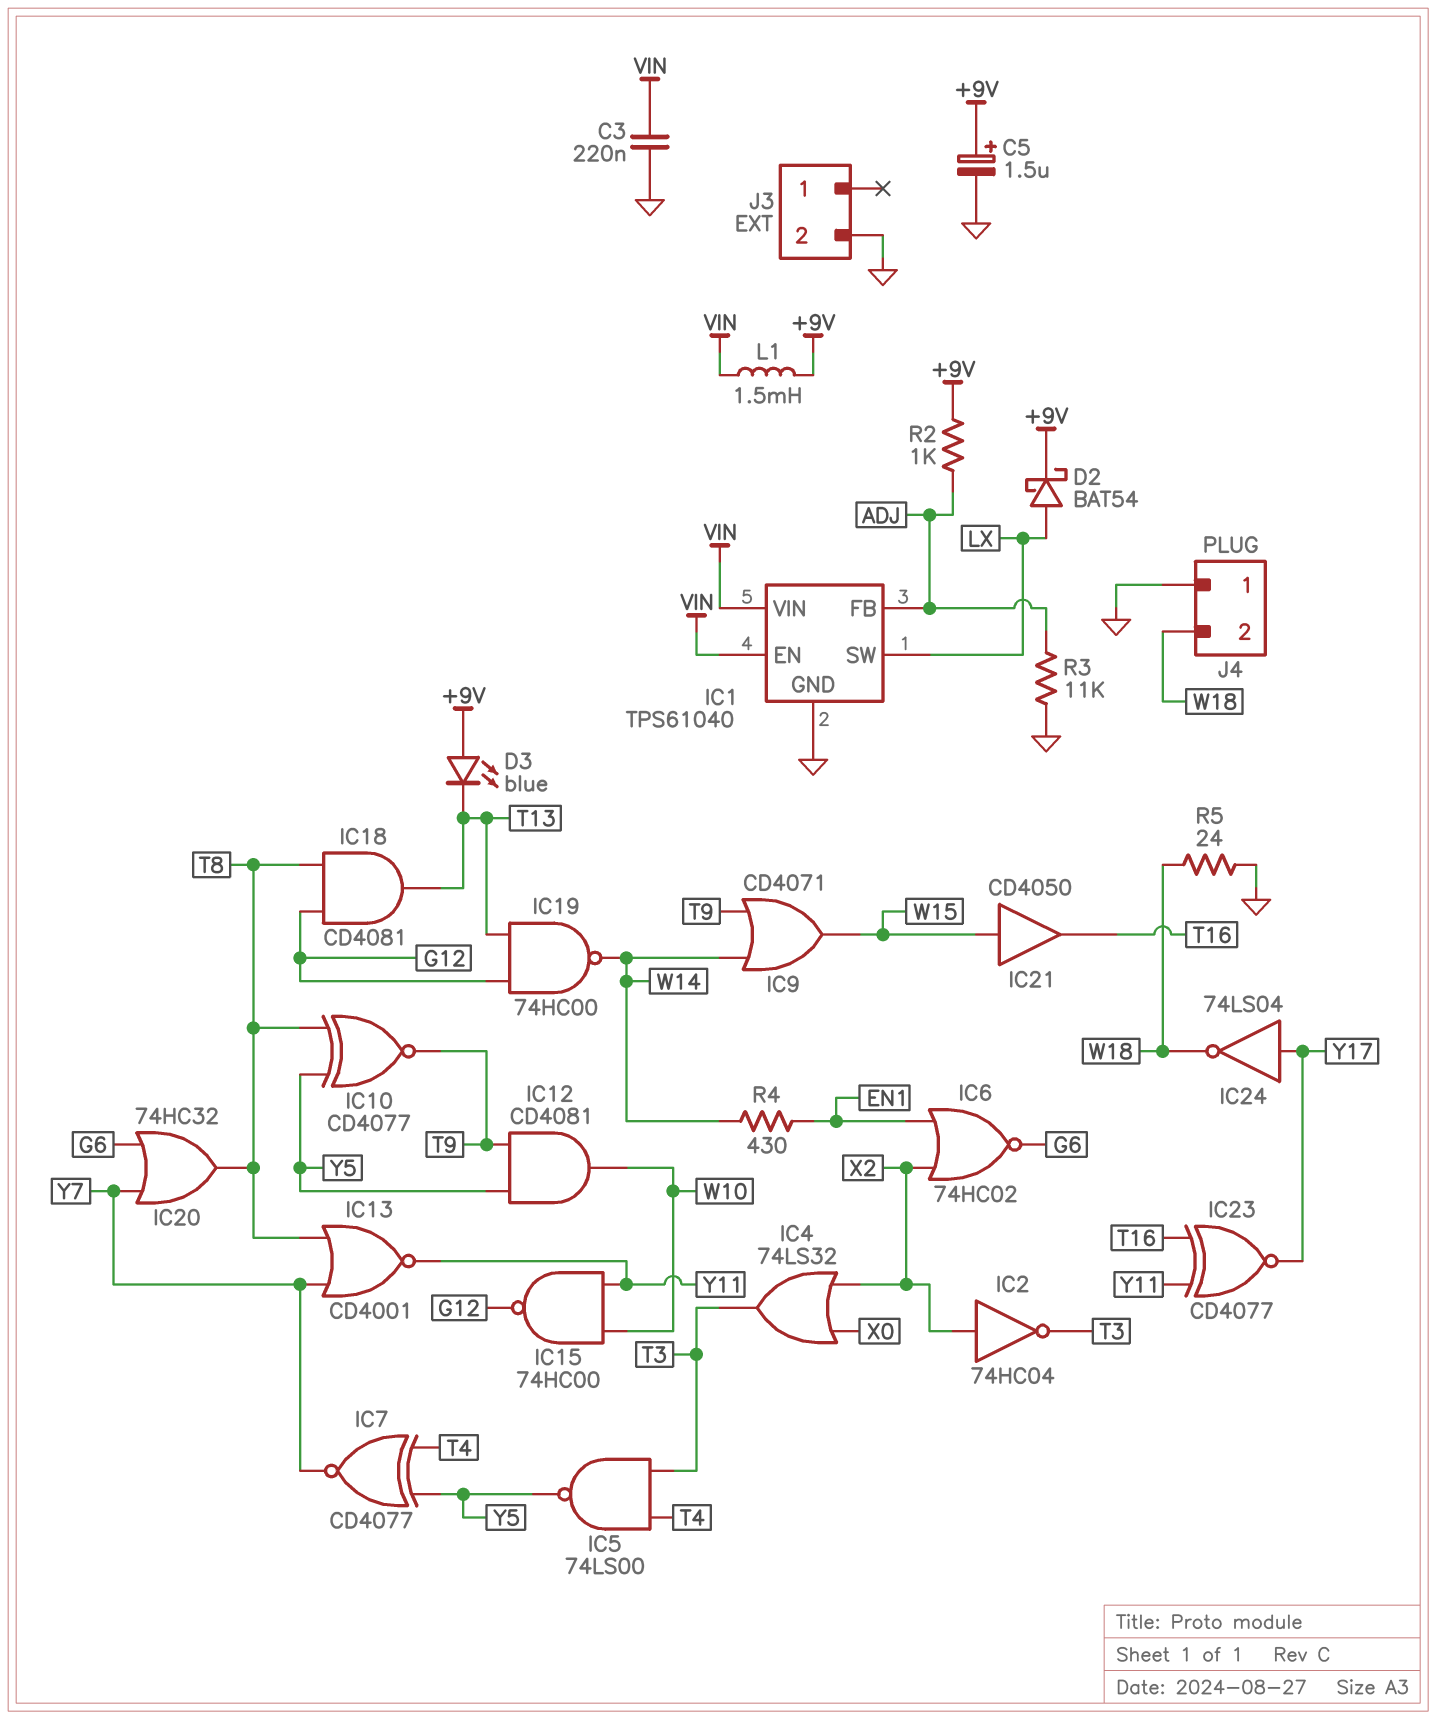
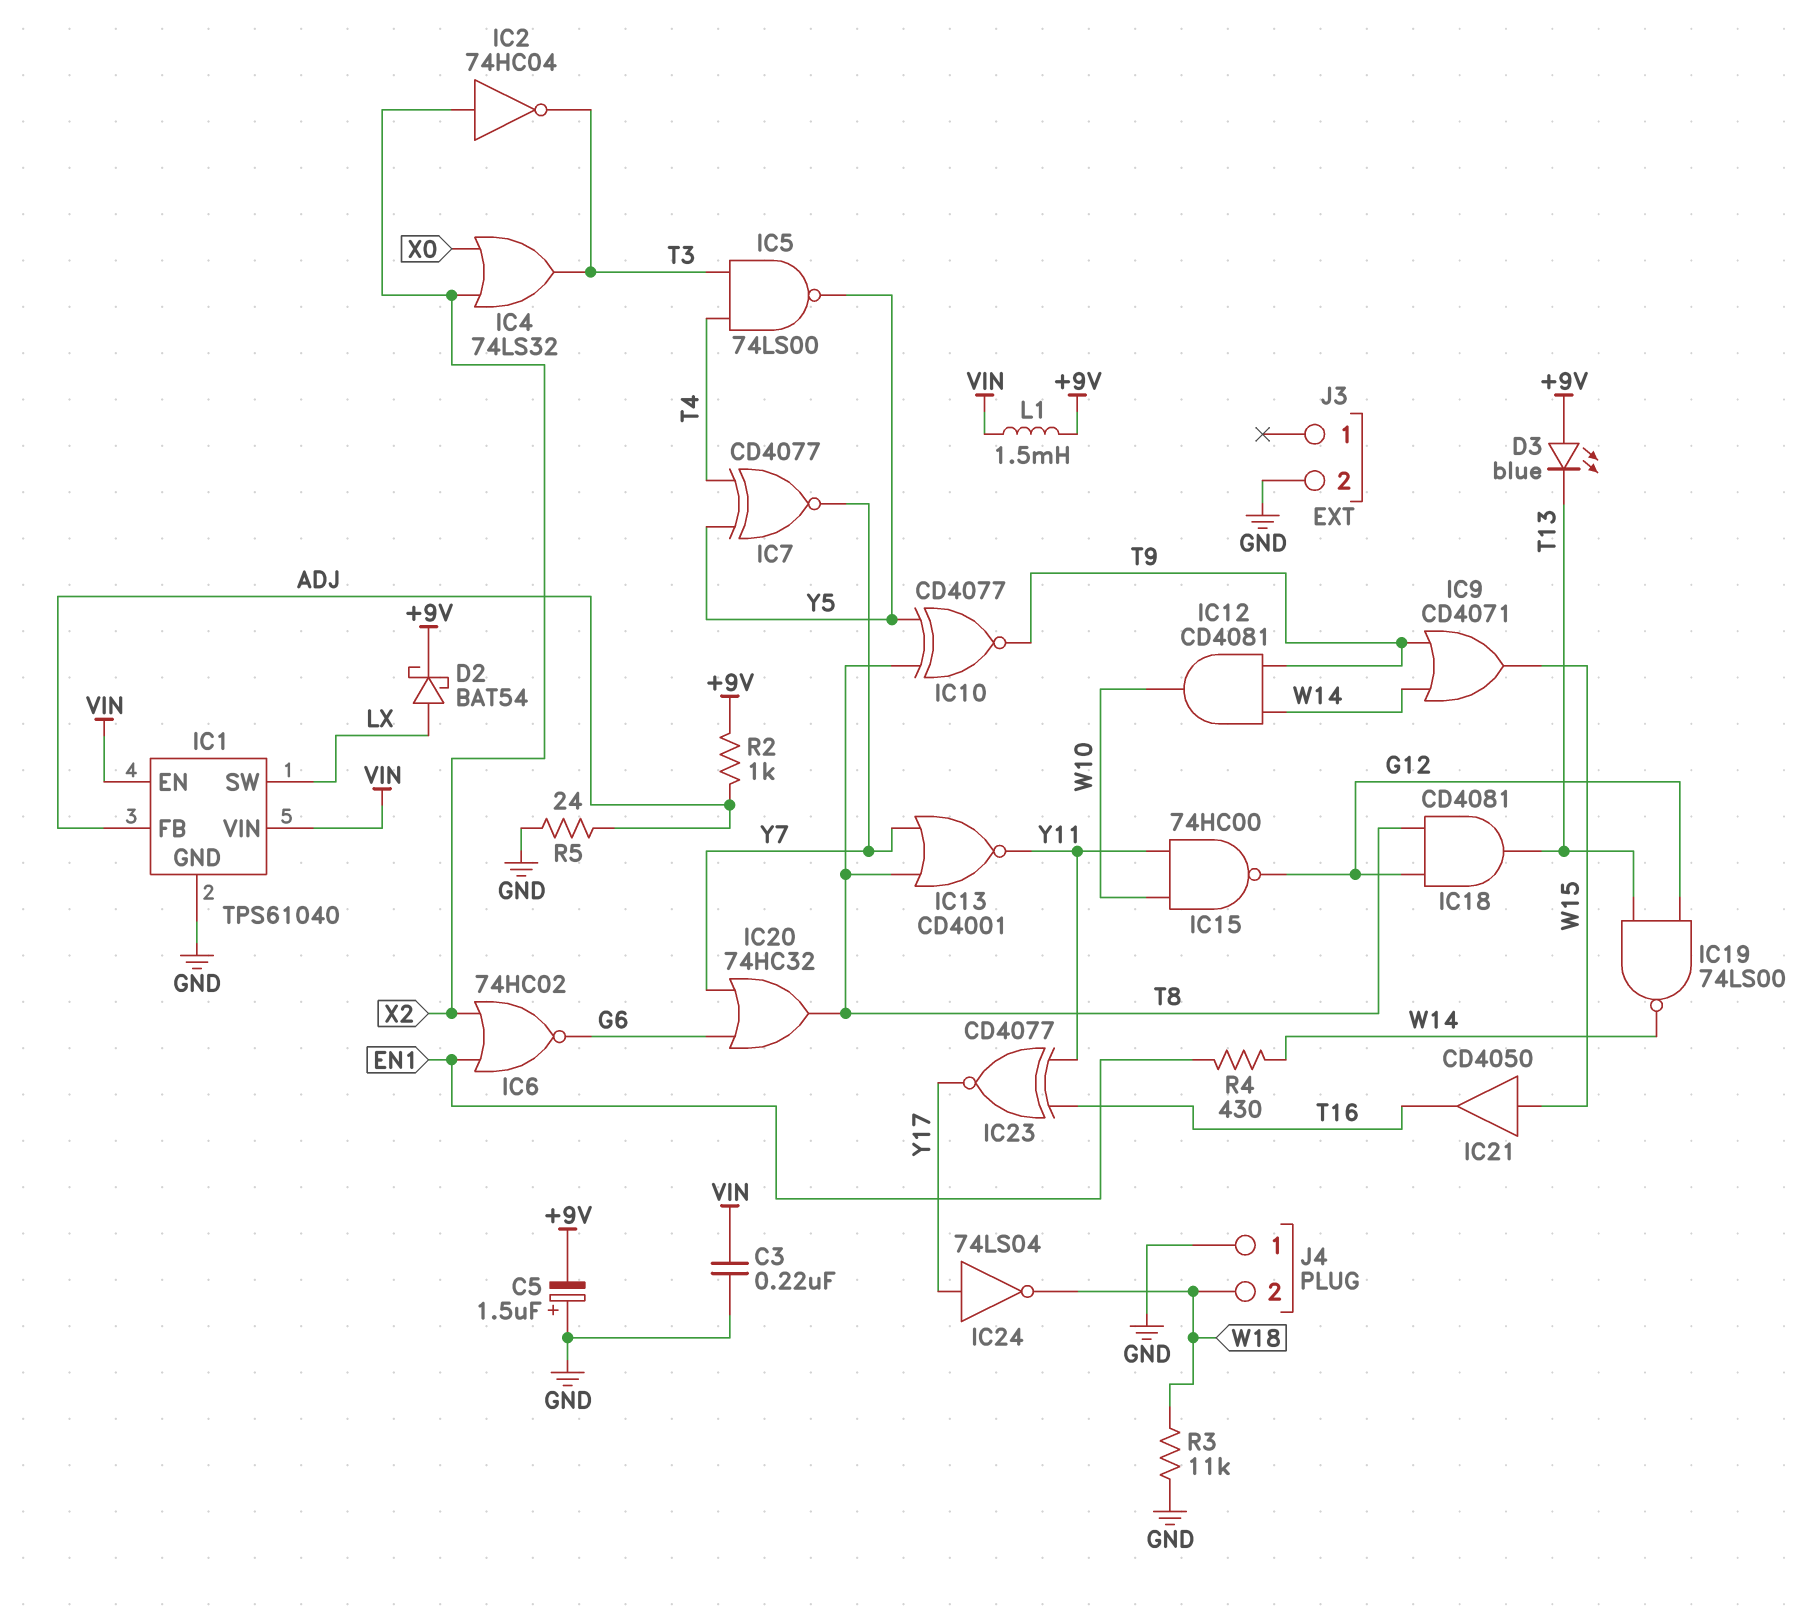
C5: 1.5uF (plus +9V, minus GND) -> 1.5uF (plus GND, minus +9V)
IC12: AND CD4081 (in T9, in Y5, out W10) -> AND CD4081 (in T9, in W14, out W10)
IC19: NAND 74HC00 (in G12, in T13, out W14) -> NAND 74LS00 (in G12, in T13, out W14)
R3: 11k (ADJ, GND) -> 11k (GND, W18)
R5: 24 (GND, W18) -> 24 (ADJ, GND)

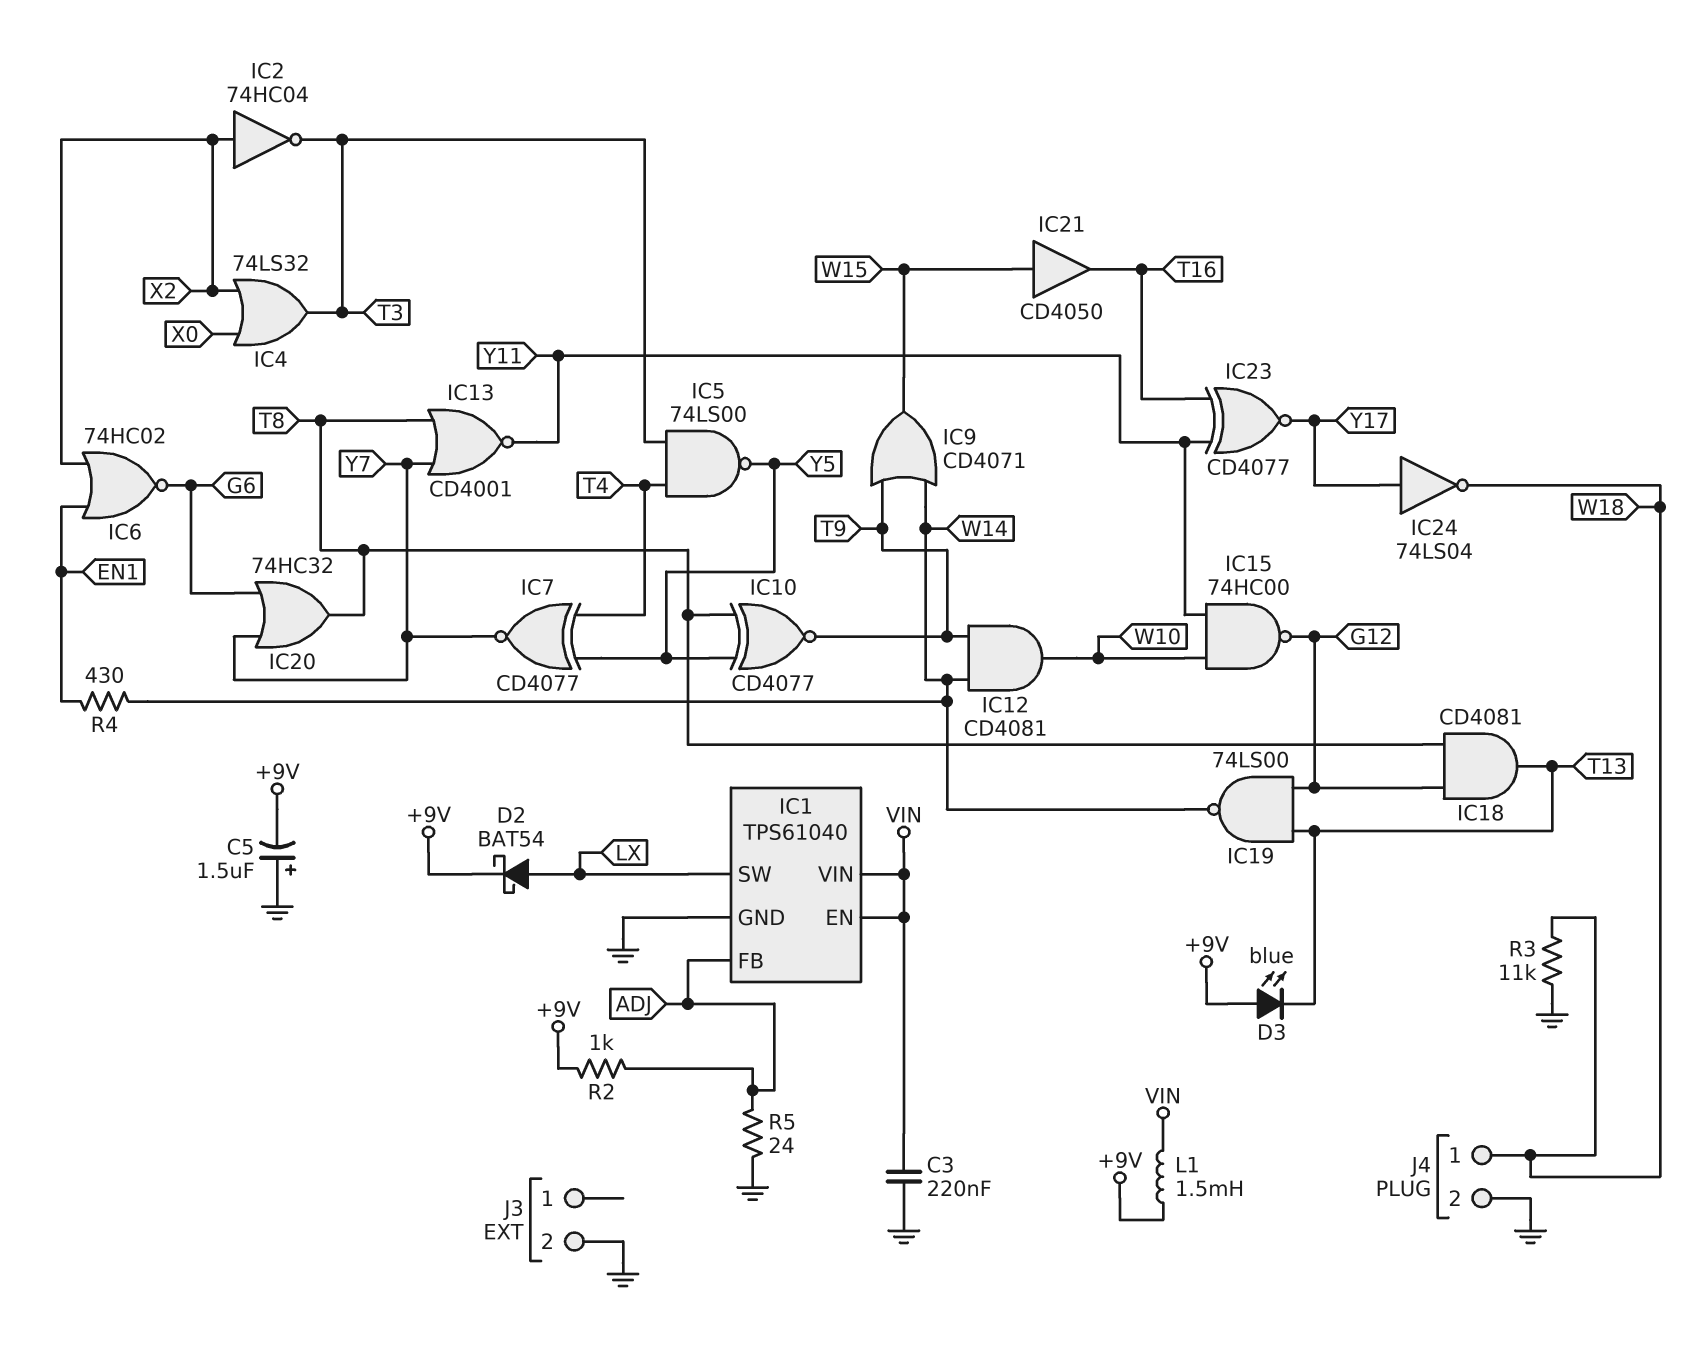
J4 pin 1: GND -> W18
J4 pin 2: W18 -> GND

